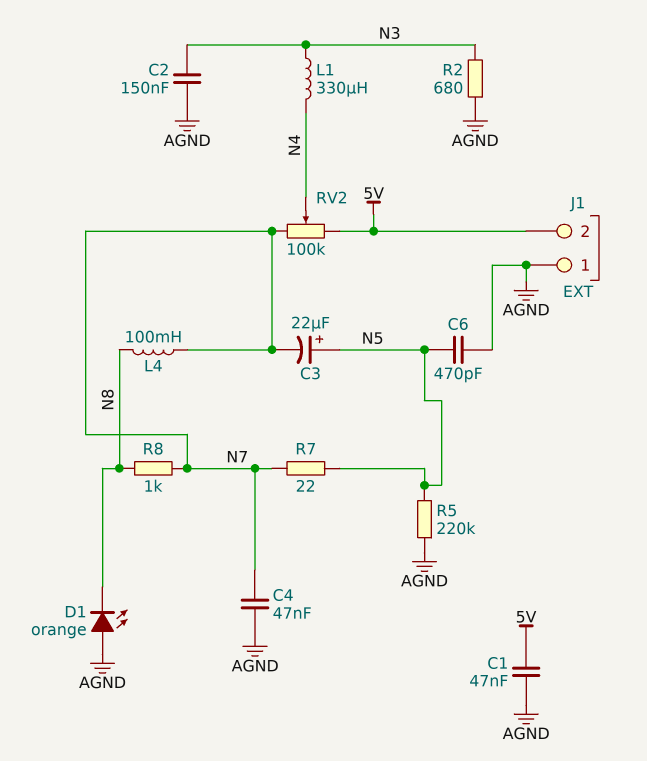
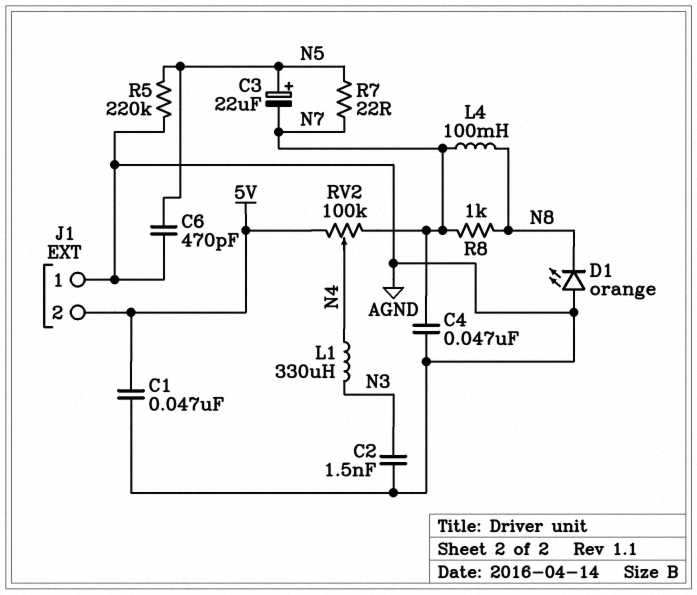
C2: 150nF (AGND, N3) -> 1.5nF (AGND, N3)
R2: 680 (AGND, N3) -> none

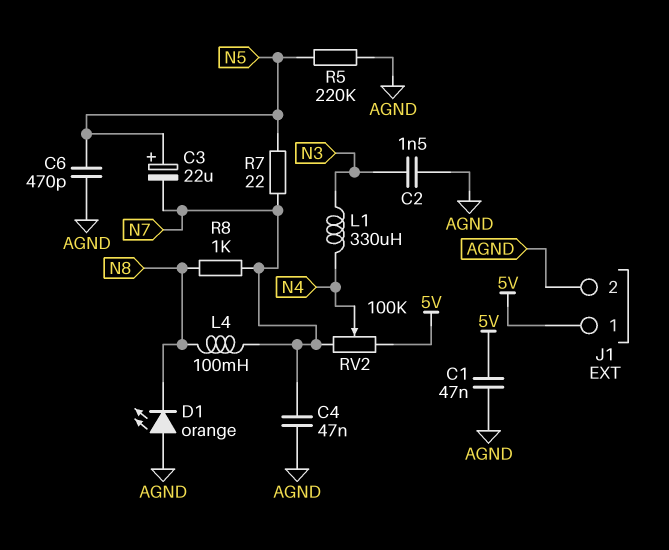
J1 pin 1: AGND -> 5V
J1 pin 2: 5V -> AGND

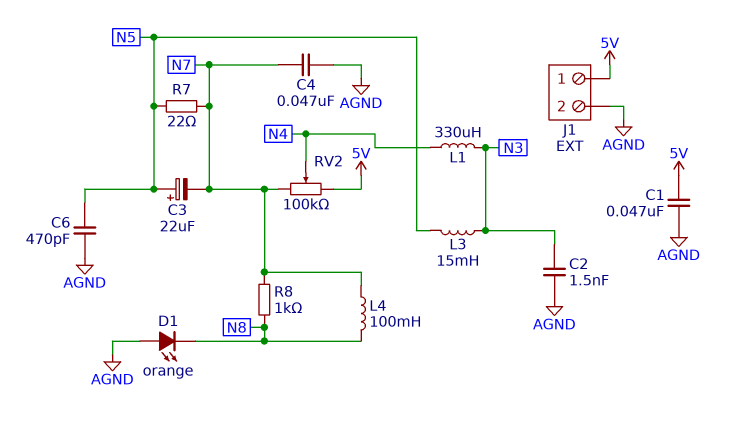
L3: none -> 15mH (N3, N5)
R5: 220k (AGND, N5) -> none

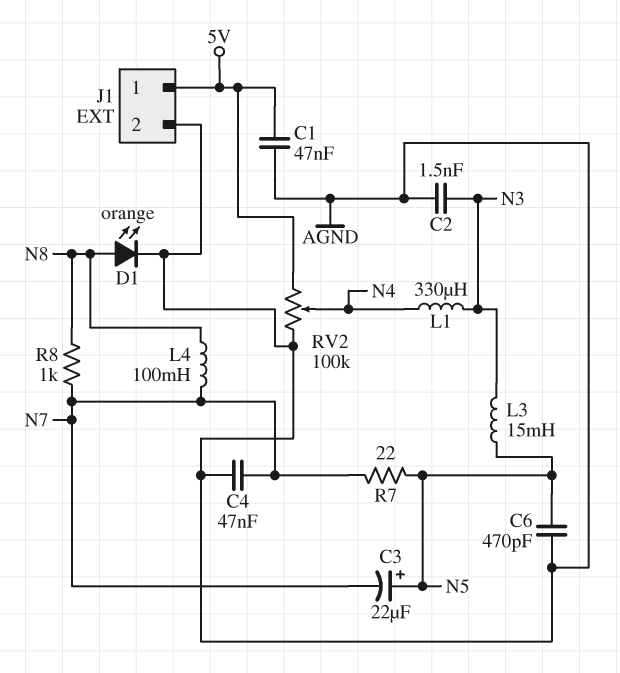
D1: LED orange (A AGND, K N8) -> LED orange (A N8, K AGND)
RV2: 100k (5V, N7, wiper N4) -> 100k (5V, AGND, wiper N4)

